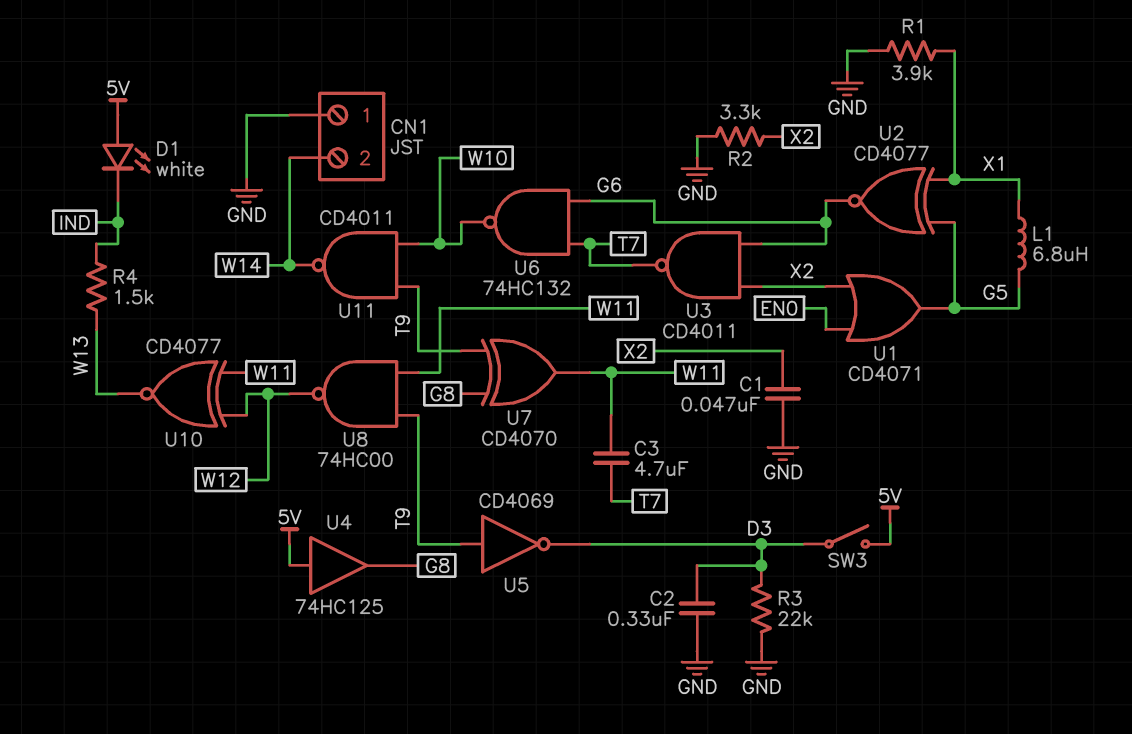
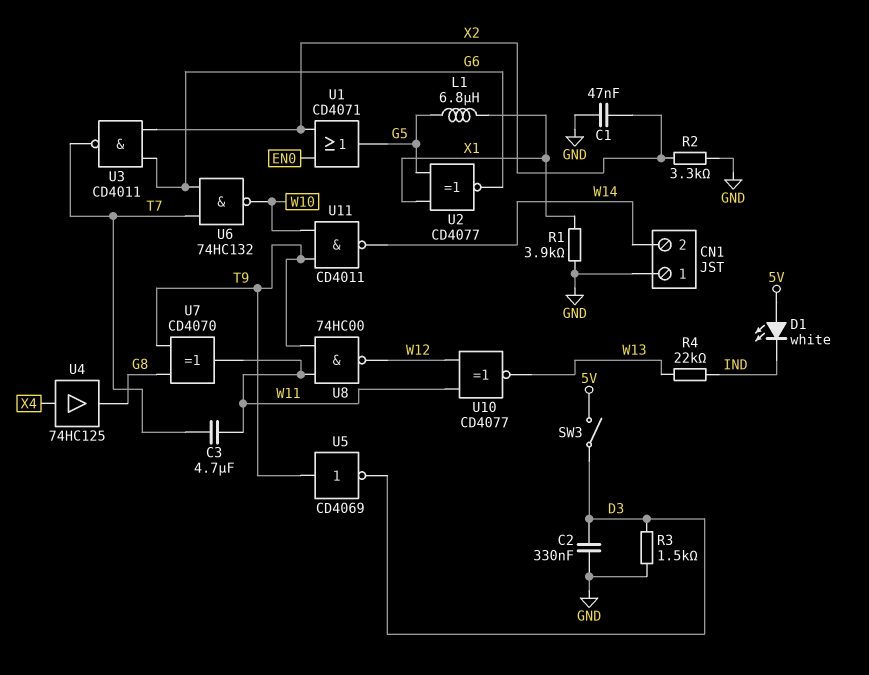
R3: 22k (D3, GND) -> 1.5k (D3, GND)
R4: 1.5k (IND, W13) -> 22k (IND, W13)
U4: buffer 74HC125 (in 5V, out G8) -> buffer 74HC125 (in X4, out G8)

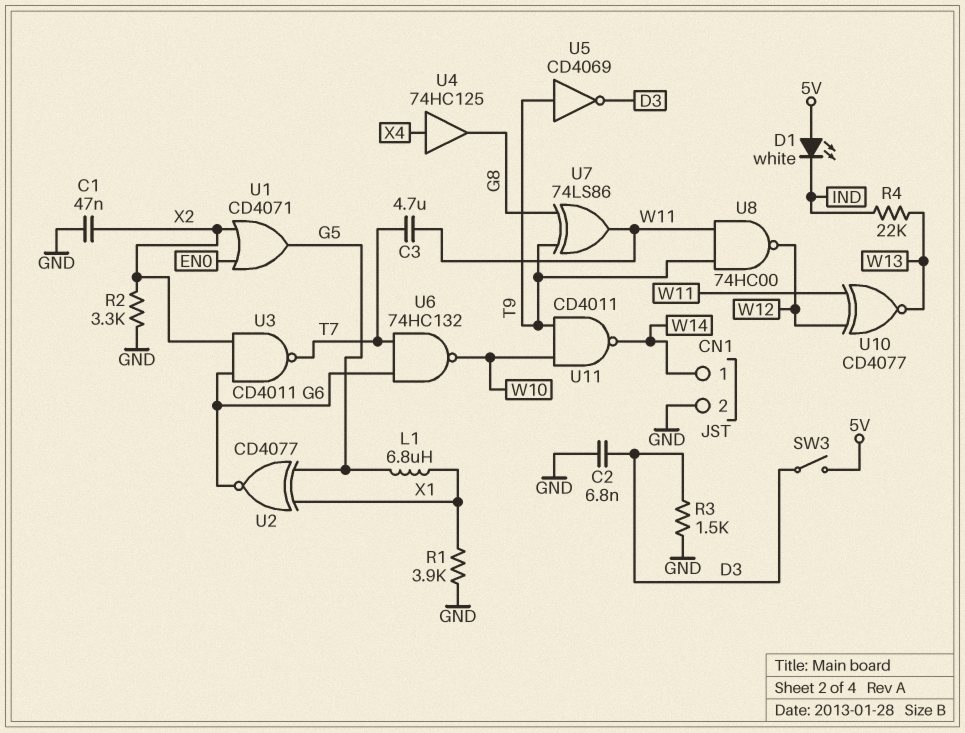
C2: 330nF (D3, GND) -> 6.8nF (D3, GND)
CN1 pin 1: GND -> W14
CN1 pin 2: W14 -> GND
U7: XOR CD4070 (in G8, in T9, out W11) -> XOR 74LS86 (in G8, in T9, out W11)

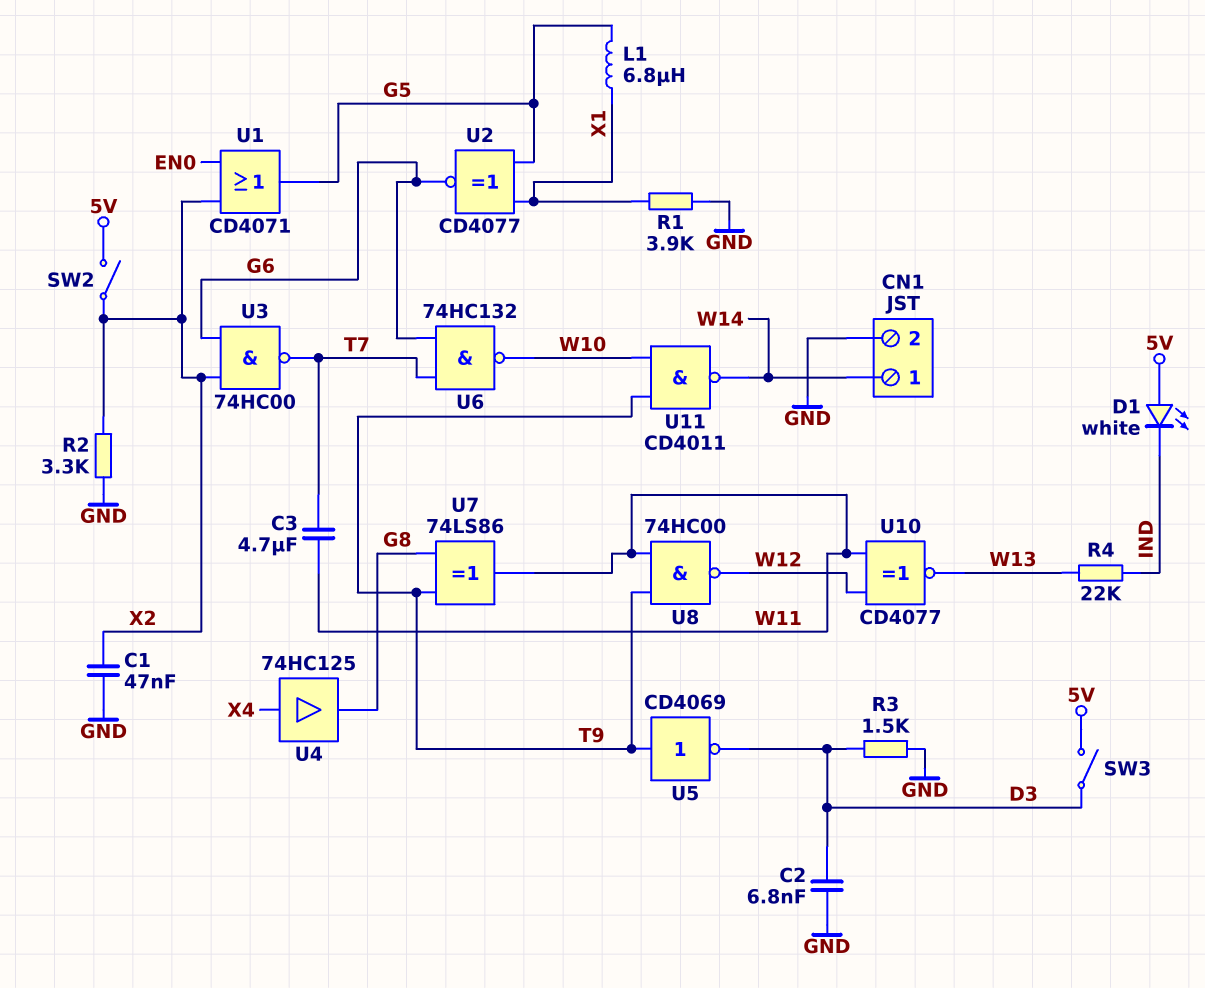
SW2: none -> switch (5V, X2)
U3: NAND CD4011 (in G6, in X2, out T7) -> NAND 74HC00 (in G6, in X2, out T7)

